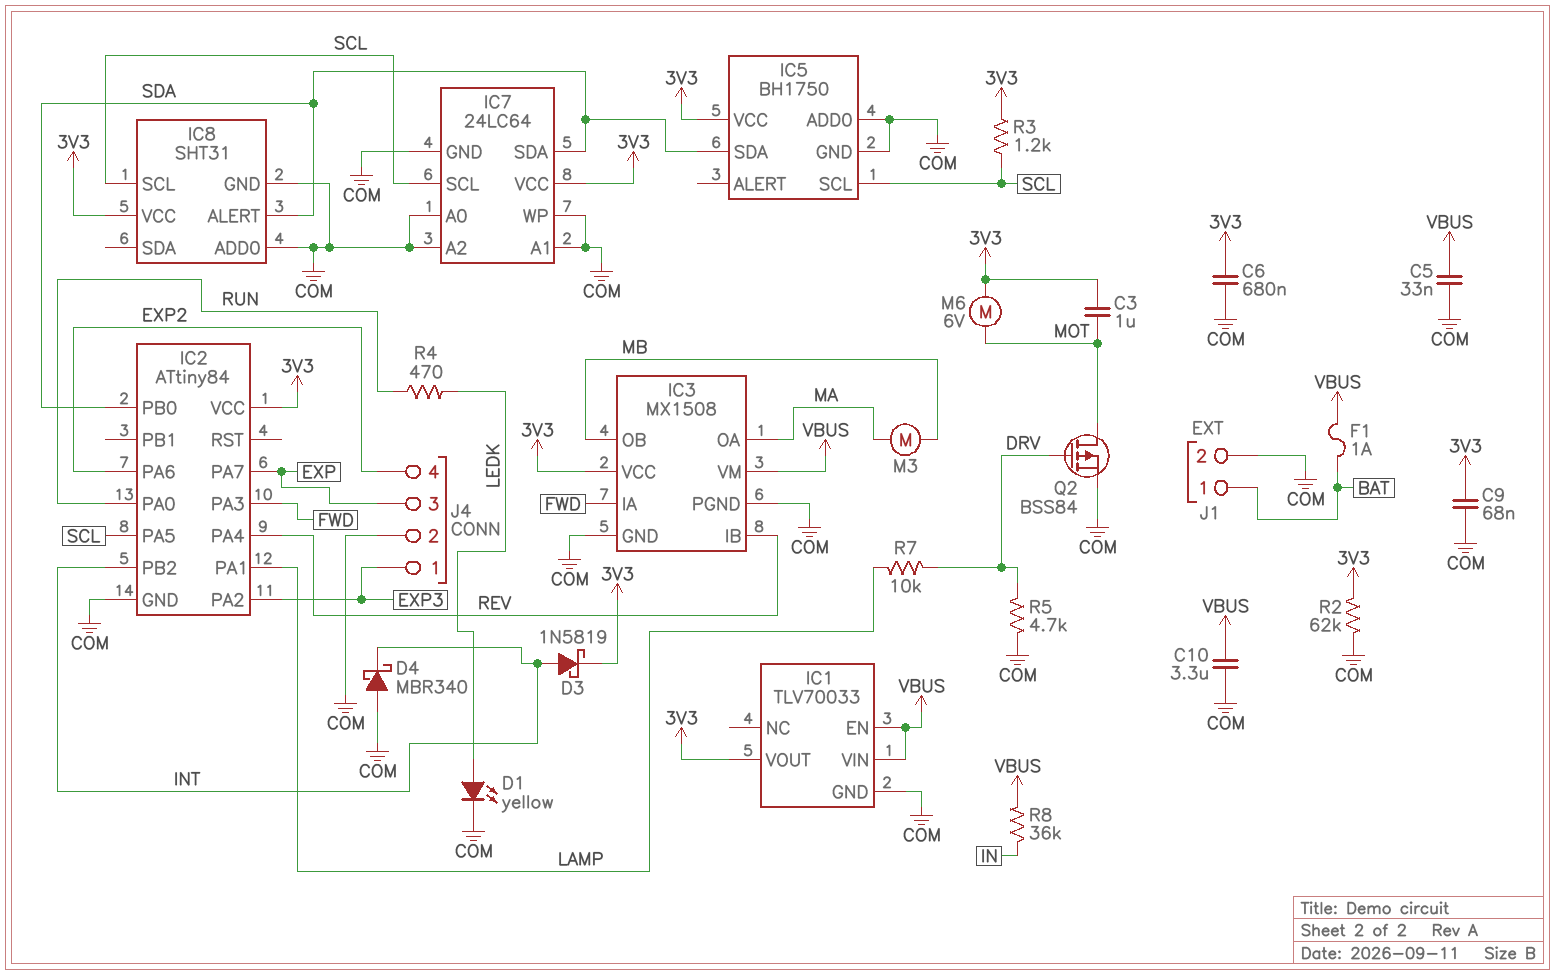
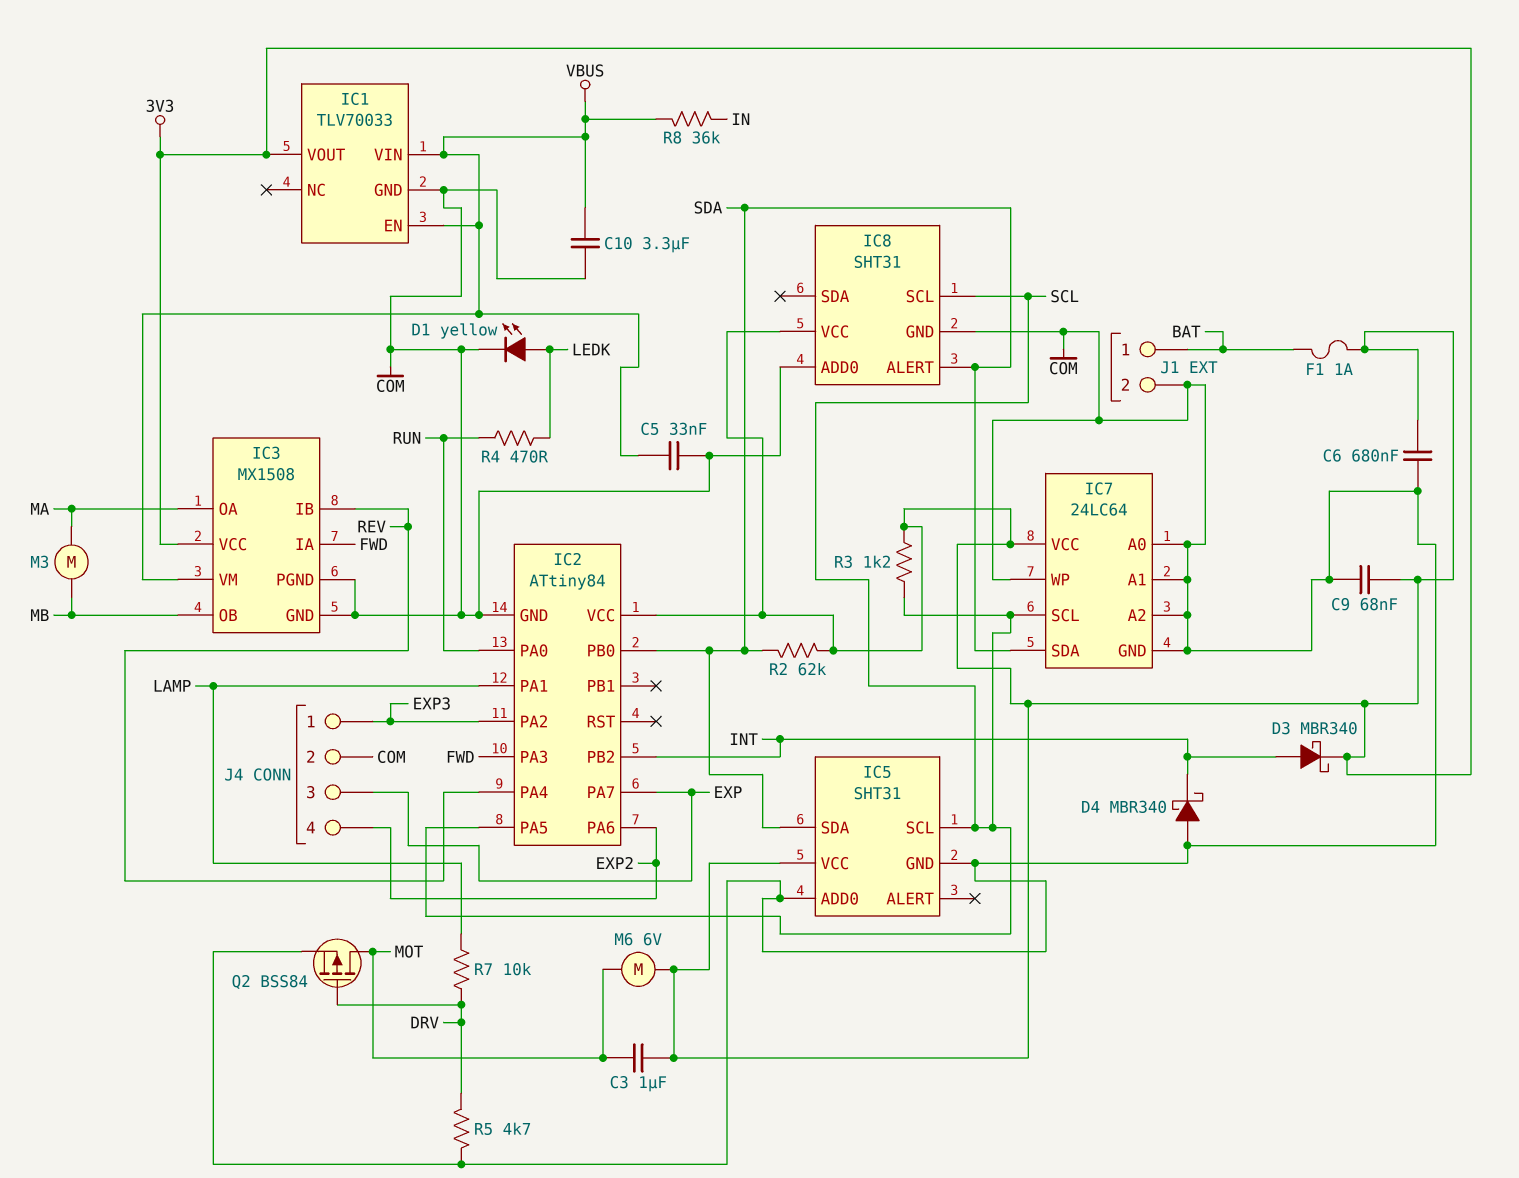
D3: schottky 1N5819 (A INT, K 3V3) -> schottky MBR340 (A INT, K 3V3)
F1: 1A (BAT, VBUS) -> 1A (3V3, BAT)
IC5: BH1750 -> SHT31
R2: 62k (3V3, COM) -> 62k (3V3, SDA)

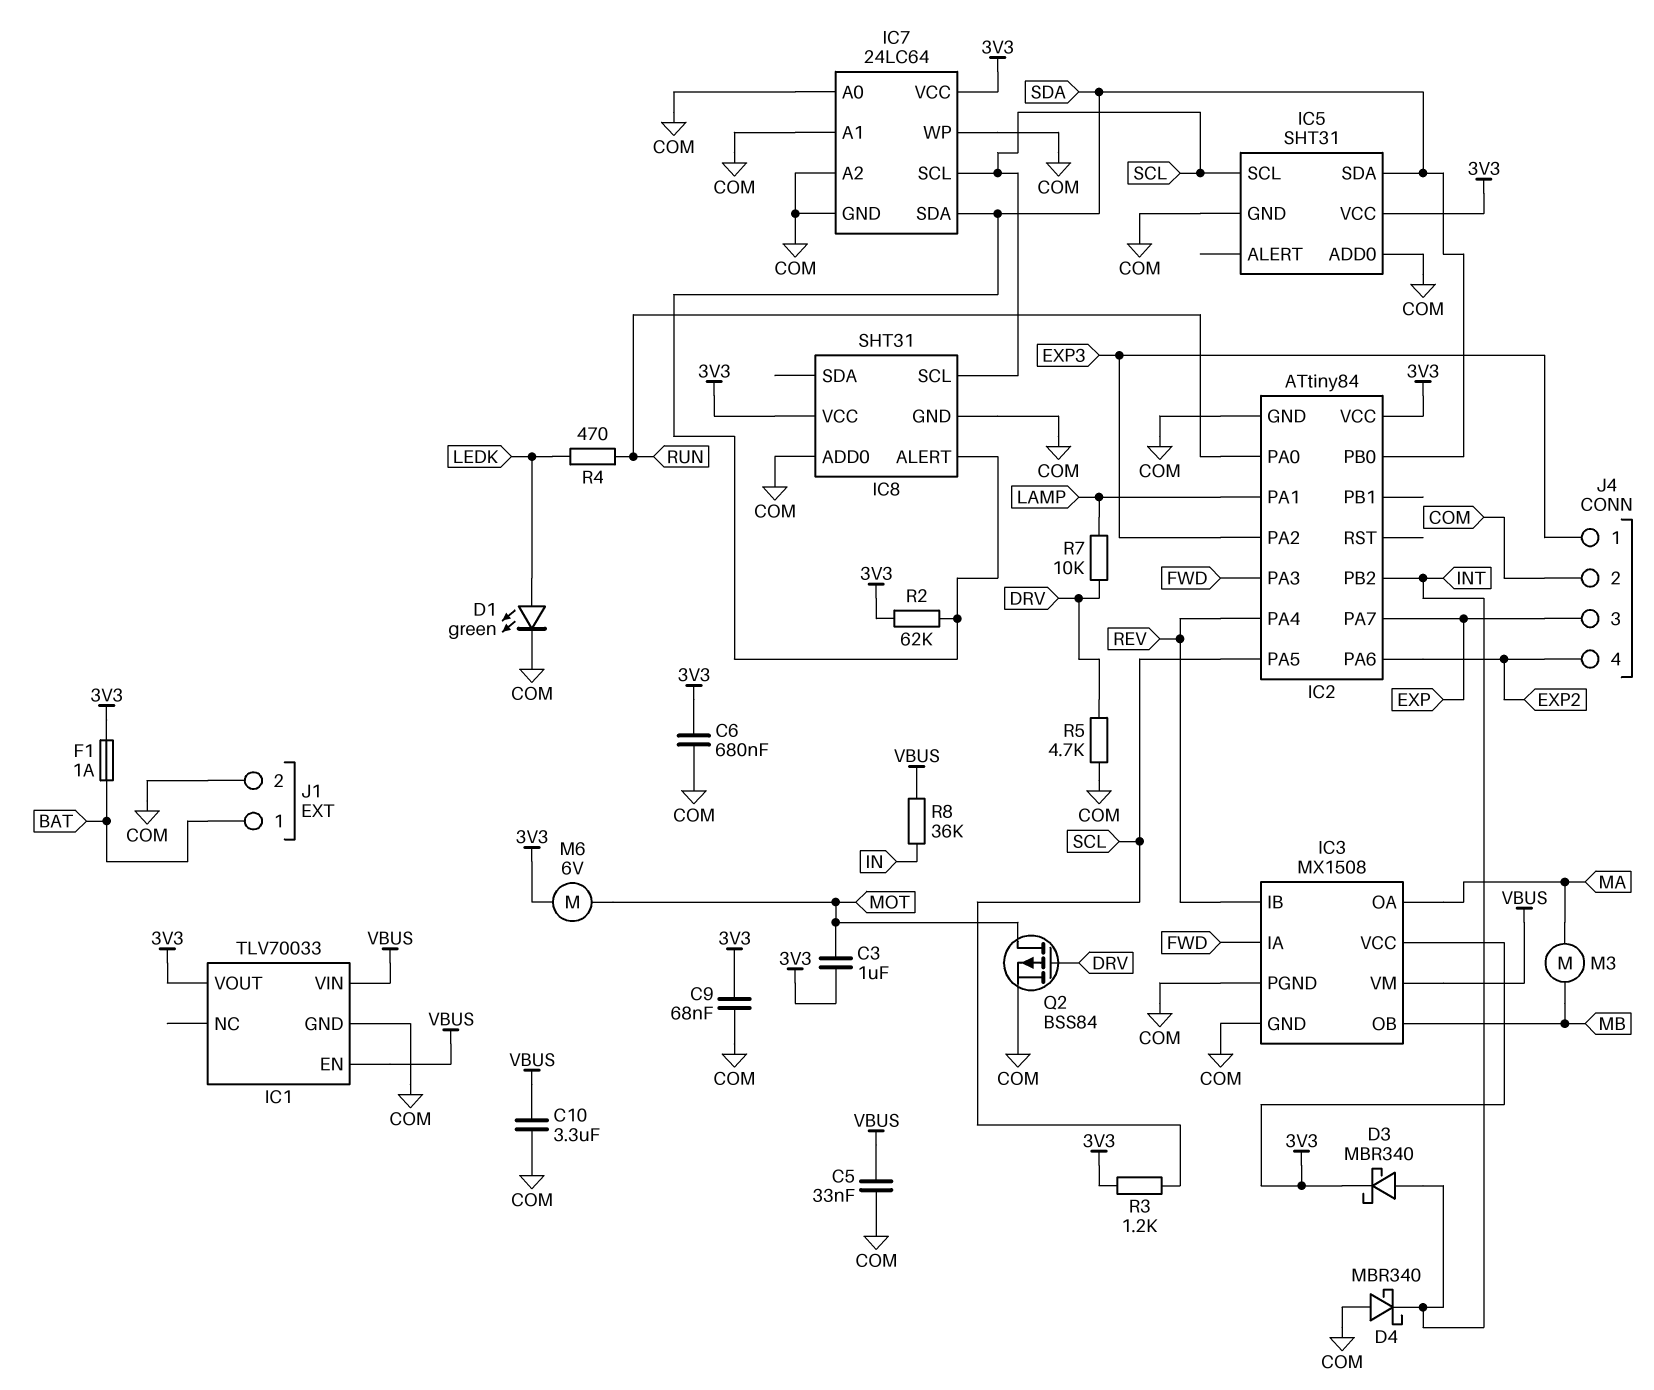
D1: LED yellow (A LEDK, K COM) -> LED green (A LEDK, K COM)

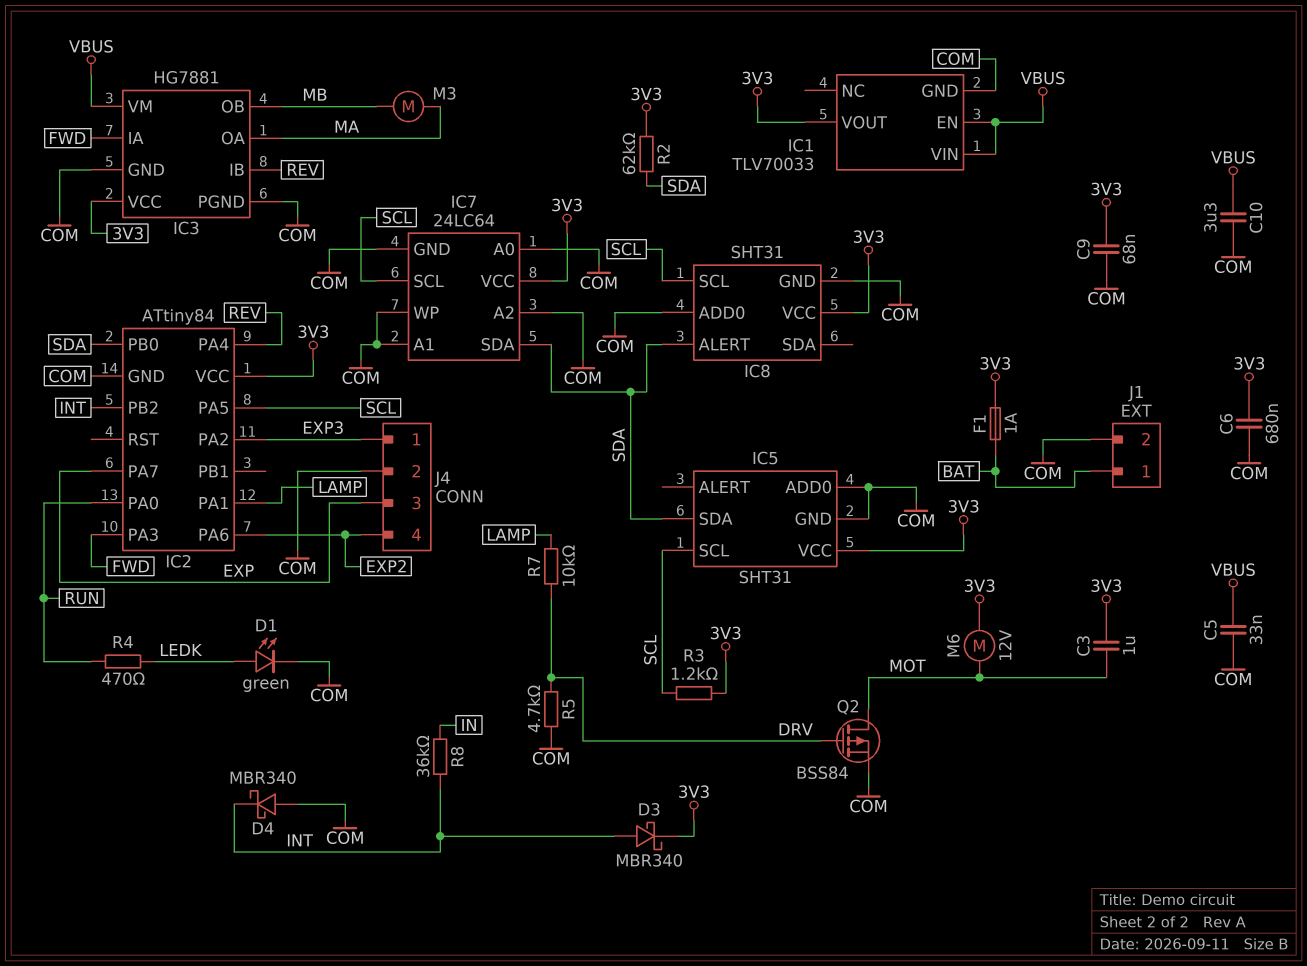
IC3: MX1508 -> HG7881
M6: motor 6V (3V3, MOT) -> motor 12V (3V3, MOT)
R8: 36k (IN, VBUS) -> 36k (IN, INT)

